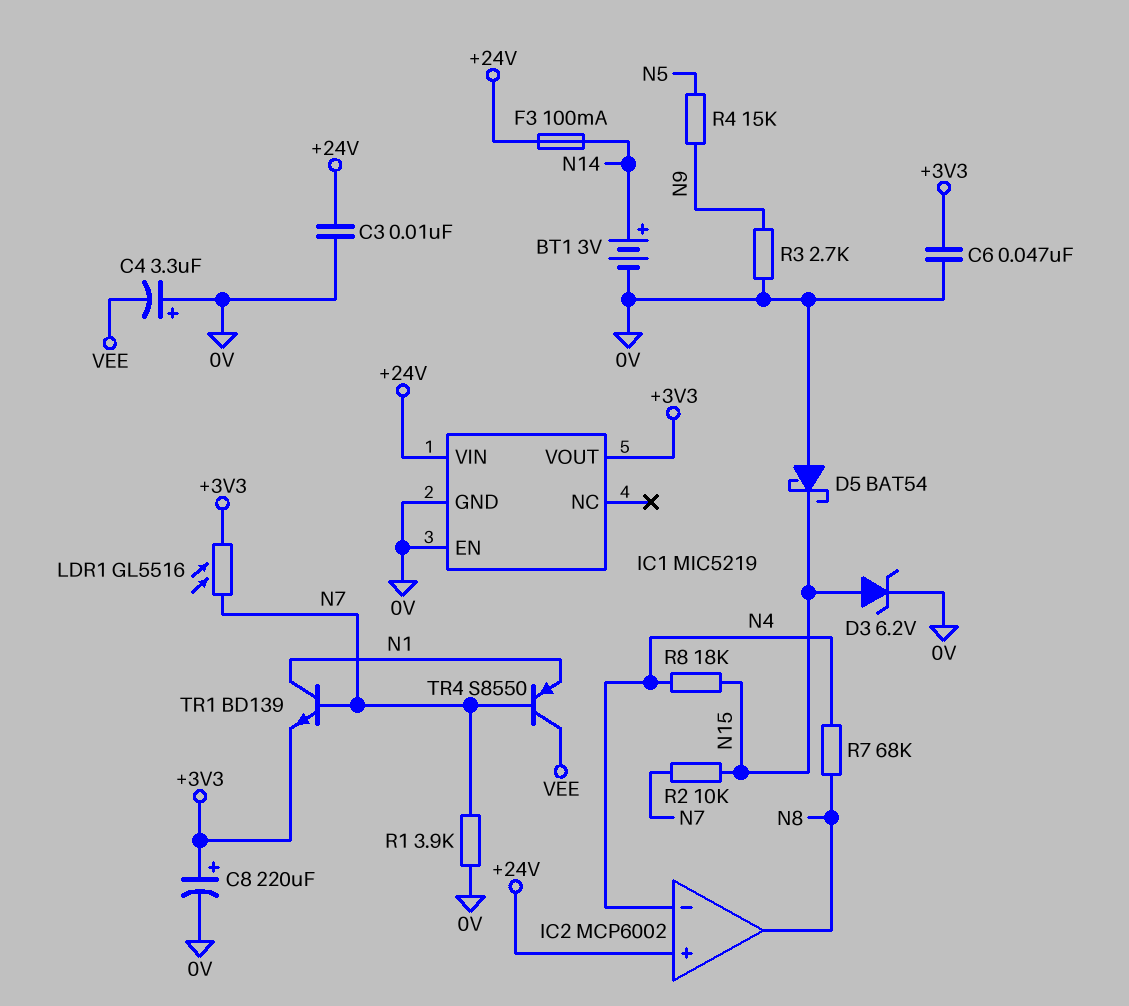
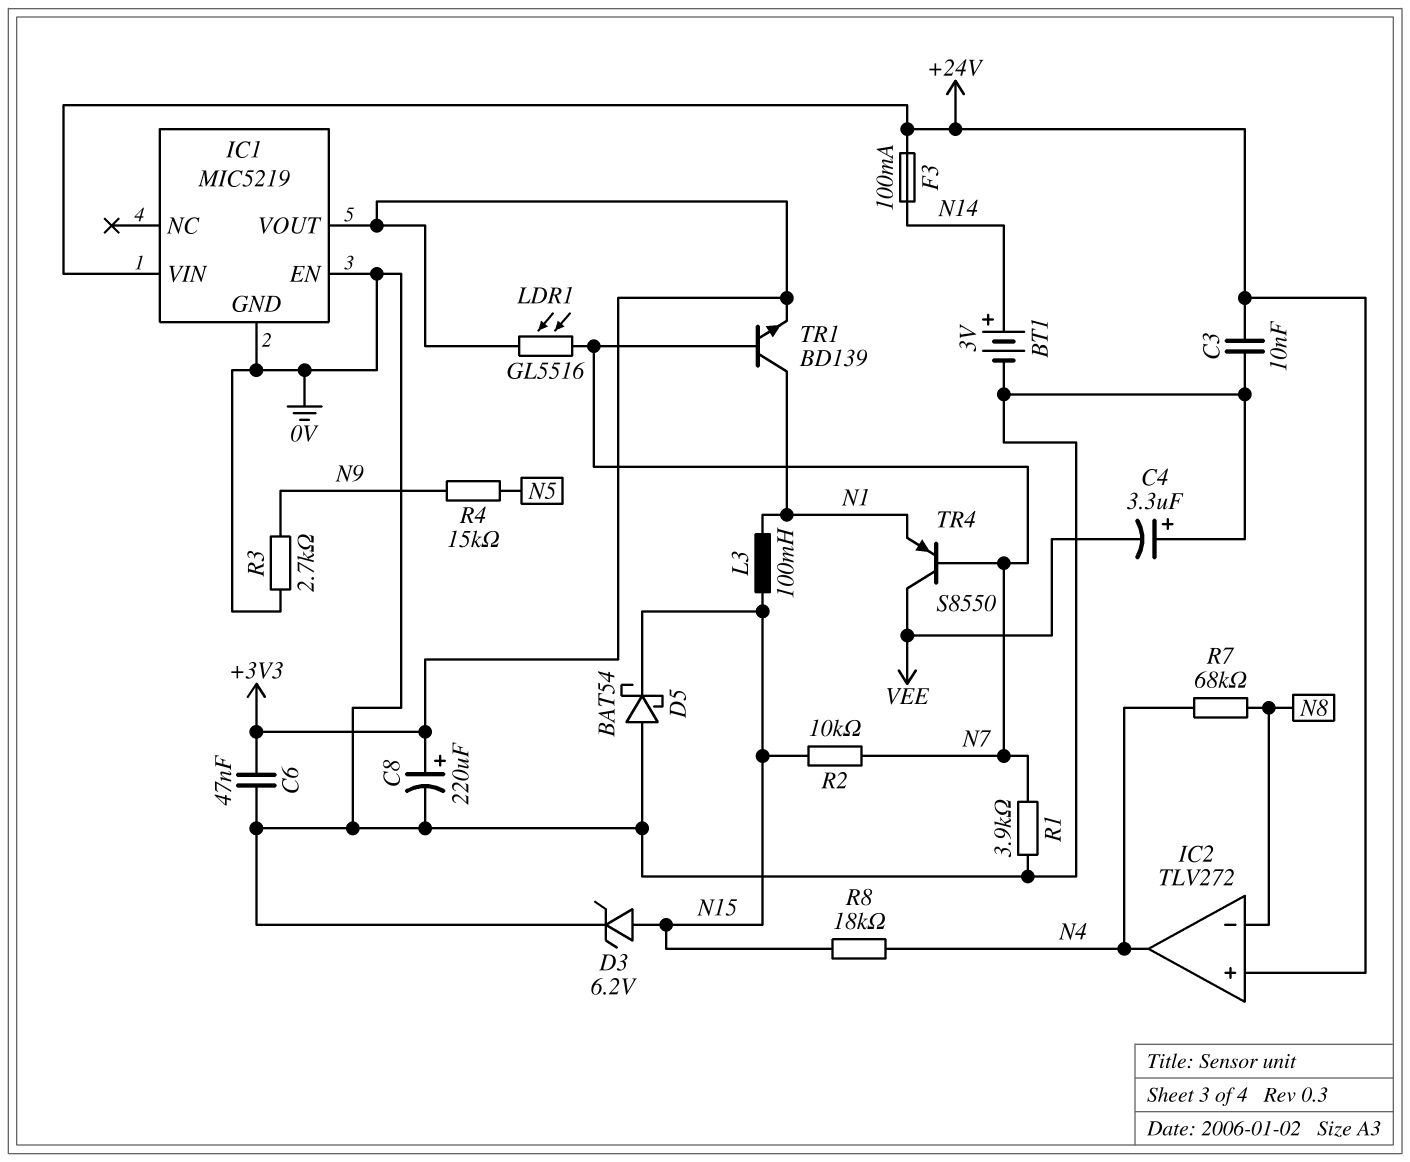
IC2: MCP6002 -> TLV272
IC2 pin in-: N4 -> N8
IC2 pin out: N8 -> N4
L3: none -> 100mH (N1, N15)

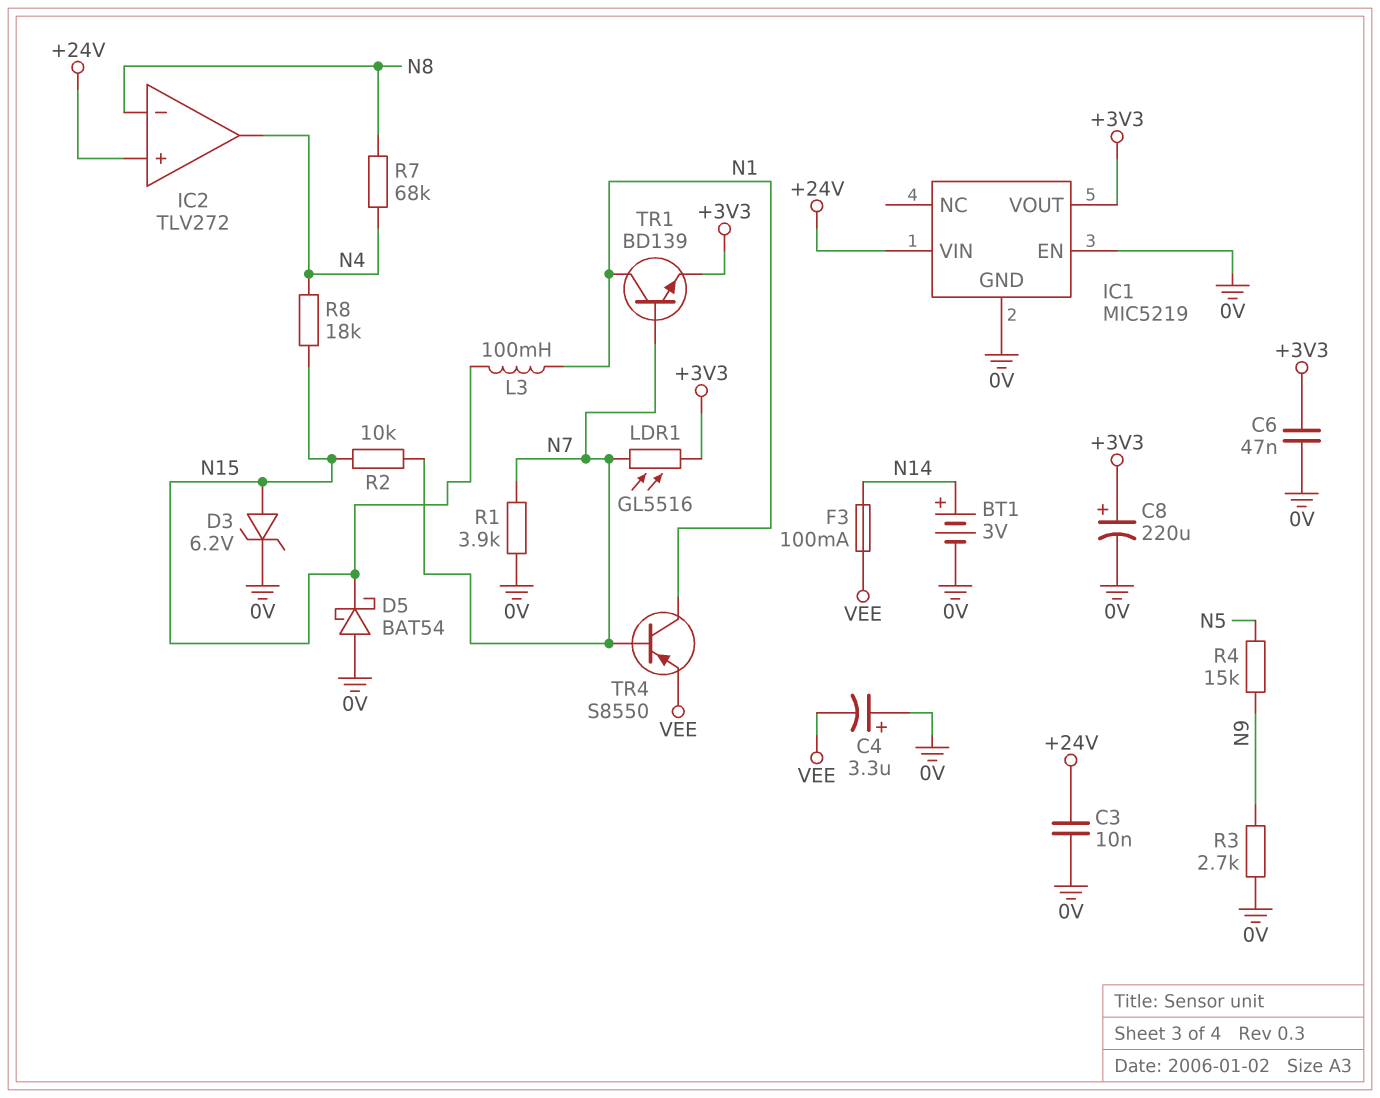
F3: 100mA (+24V, N14) -> 100mA (N14, VEE)
TR4: PNP S8550 (B N7, C VEE, E N1) -> PNP S8550 (B N7, C N1, E VEE)

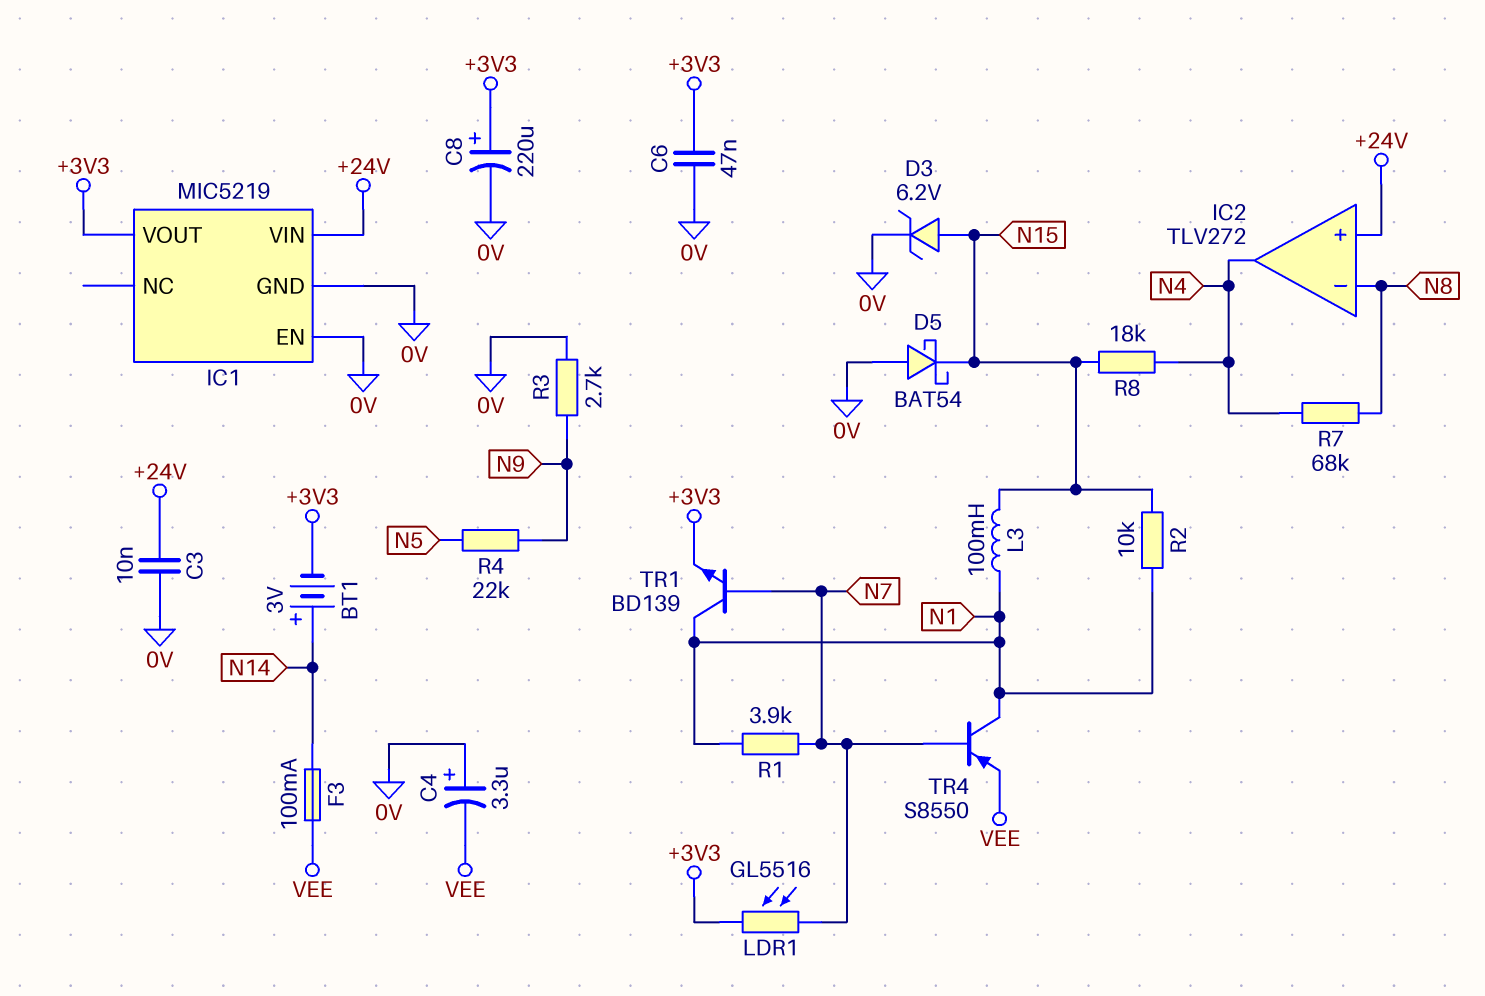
BT1: 3V (plus N14, minus 0V) -> 3V (plus N14, minus +3V3)
R1: 3.9k (0V, N7) -> 3.9k (N1, N7)
R2: 10k (N7, N15) -> 10k (N1, N15)
R4: 15k (N5, N9) -> 22k (N5, N9)

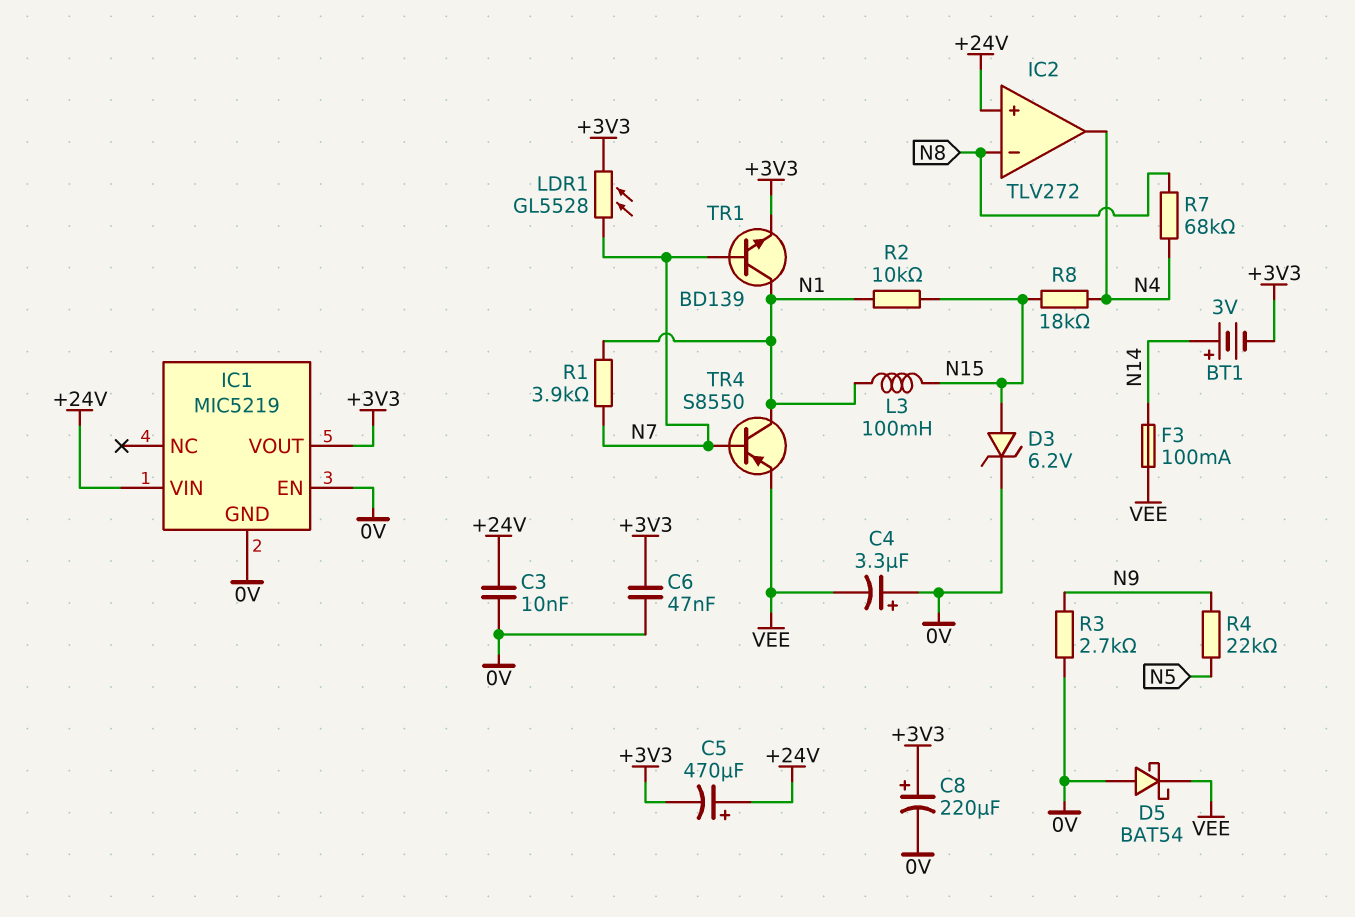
C5: none -> 470uF (plus +24V, minus +3V3)
D5: schottky BAT54 (A 0V, K N15) -> schottky BAT54 (A 0V, K VEE)
LDR1: GL5516 (+3V3, N7) -> GL5528 (+3V3, N7)

